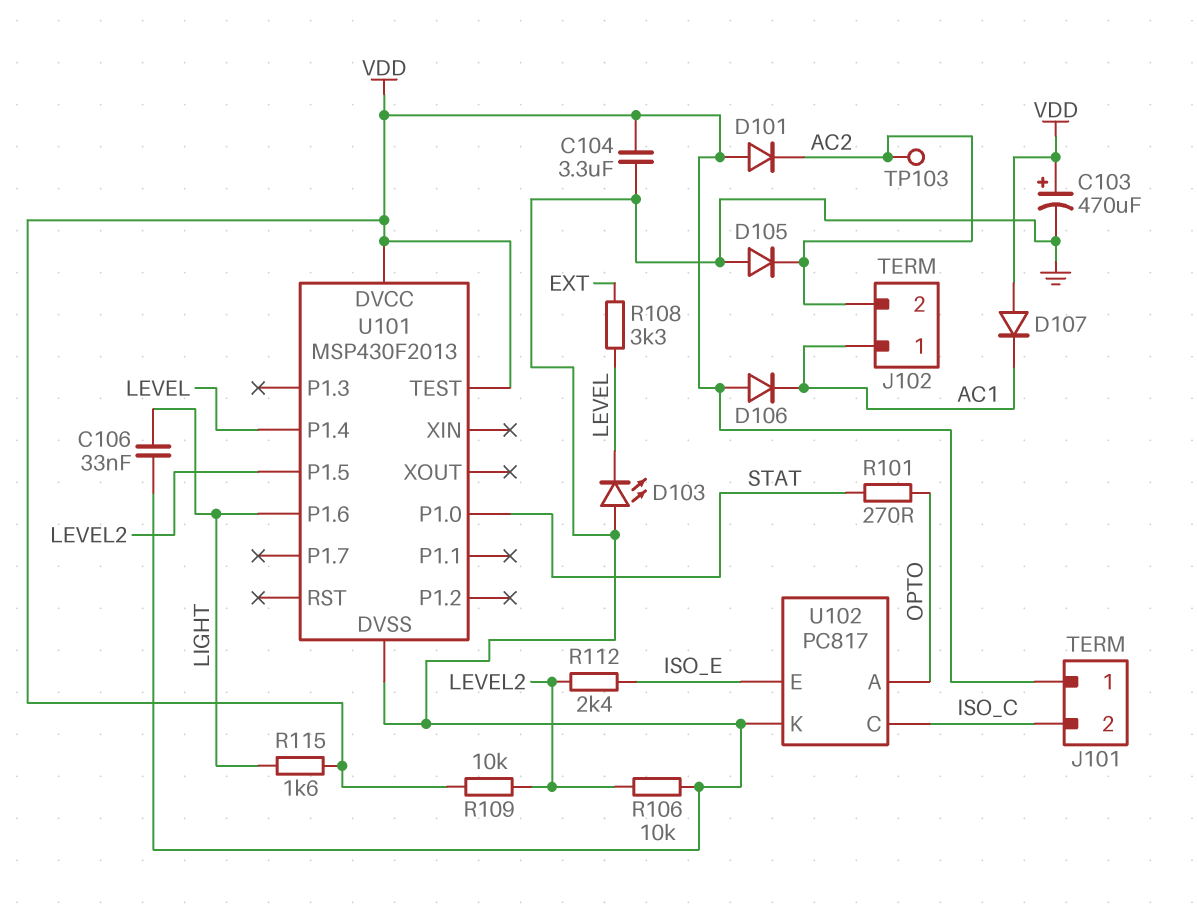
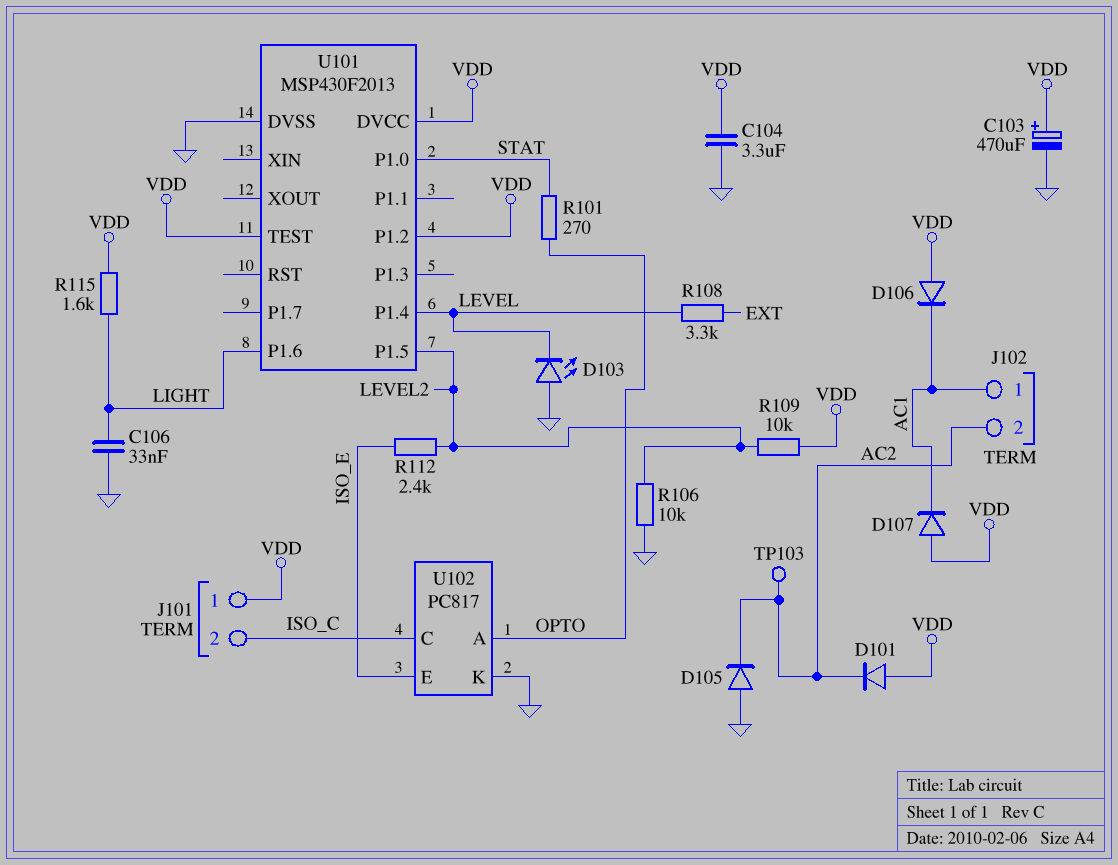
U101 pin P1.2: none -> VDD

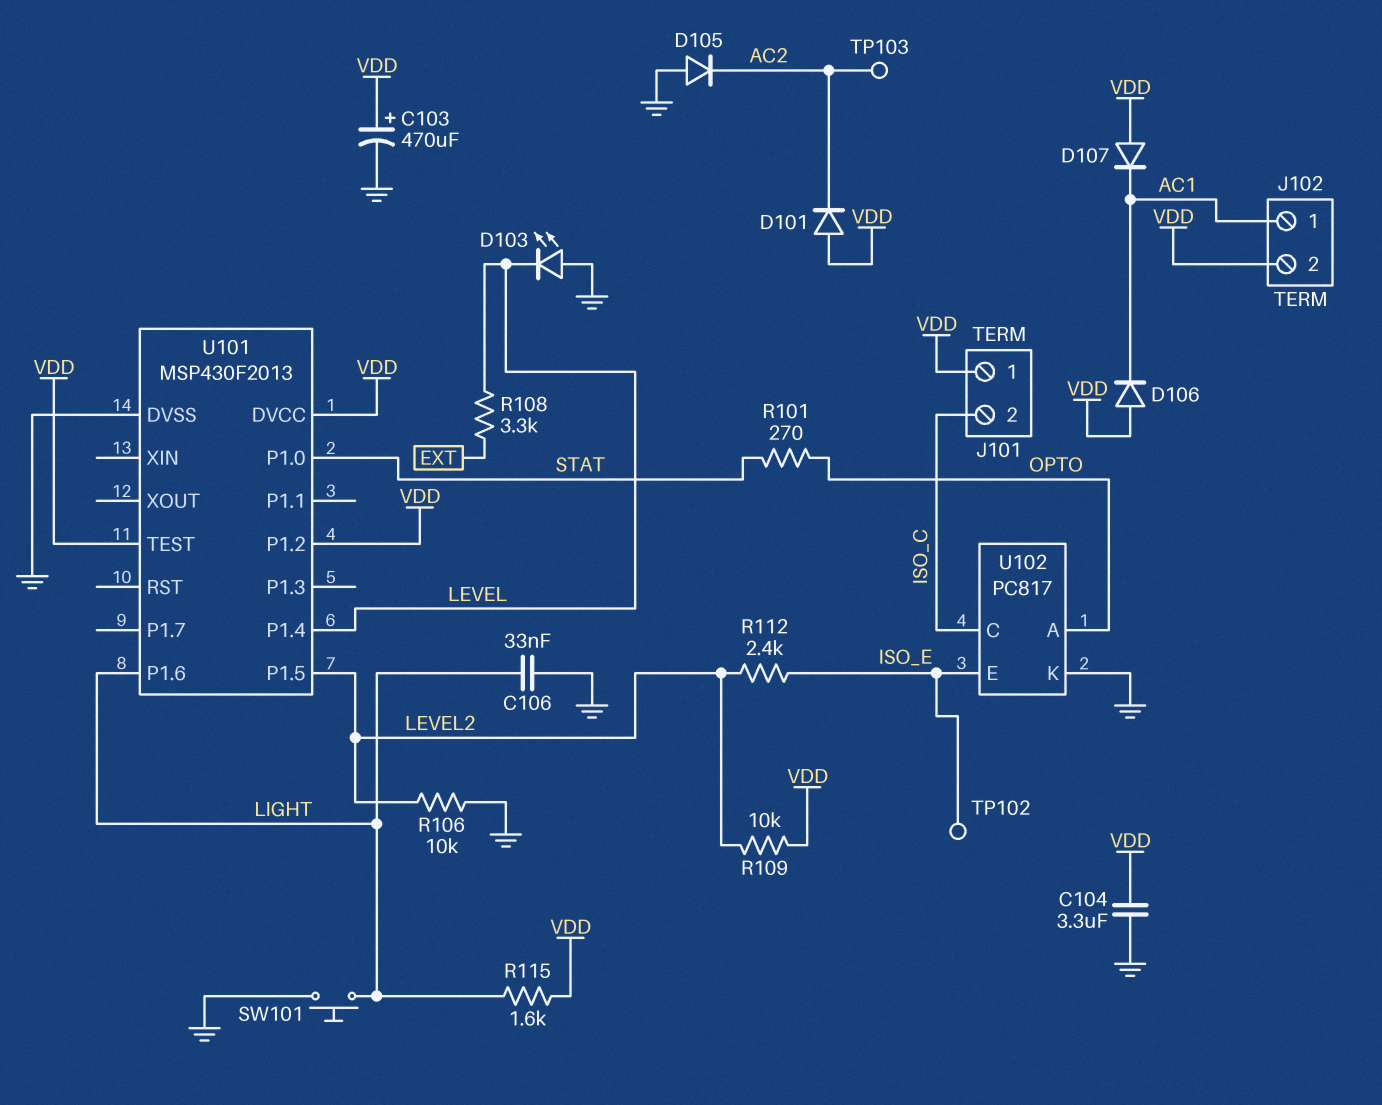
J102 pin 2: AC2 -> VDD
SW101: none -> button (GND, LIGHT)
TP102: none -> test point (ISO_E)

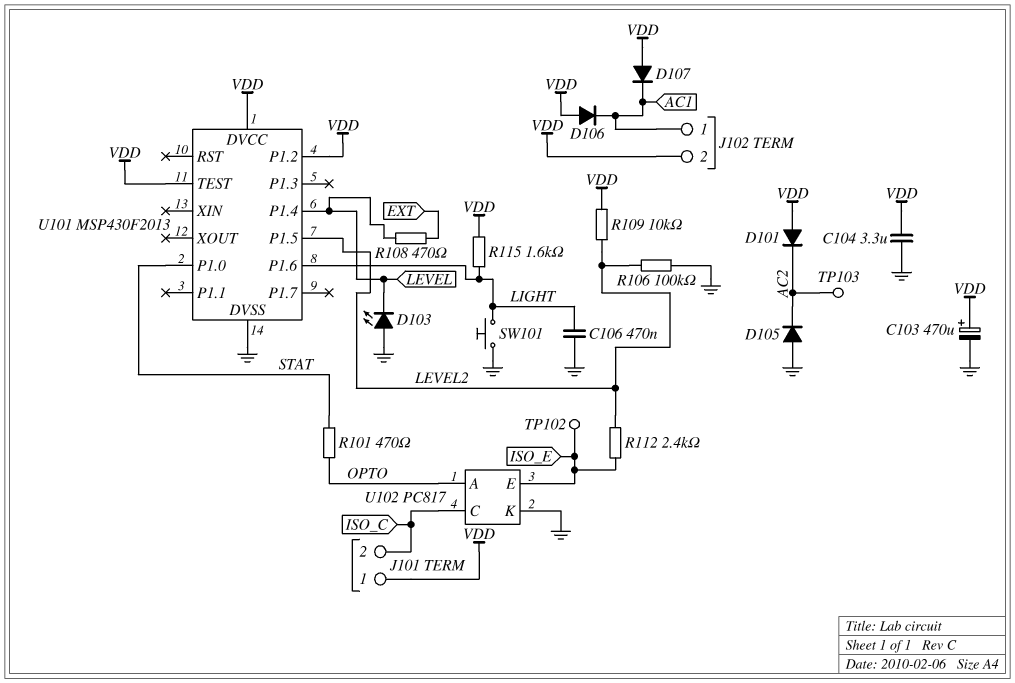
C106: 33nF (GND, LIGHT) -> 470nF (GND, LIGHT)
R101: 270 (OPTO, STAT) -> 470 (OPTO, STAT)
R106: 10k (GND, LEVEL2) -> 100k (GND, LEVEL2)
R108: 3.3k (EXT, LEVEL) -> 470 (EXT, LEVEL)

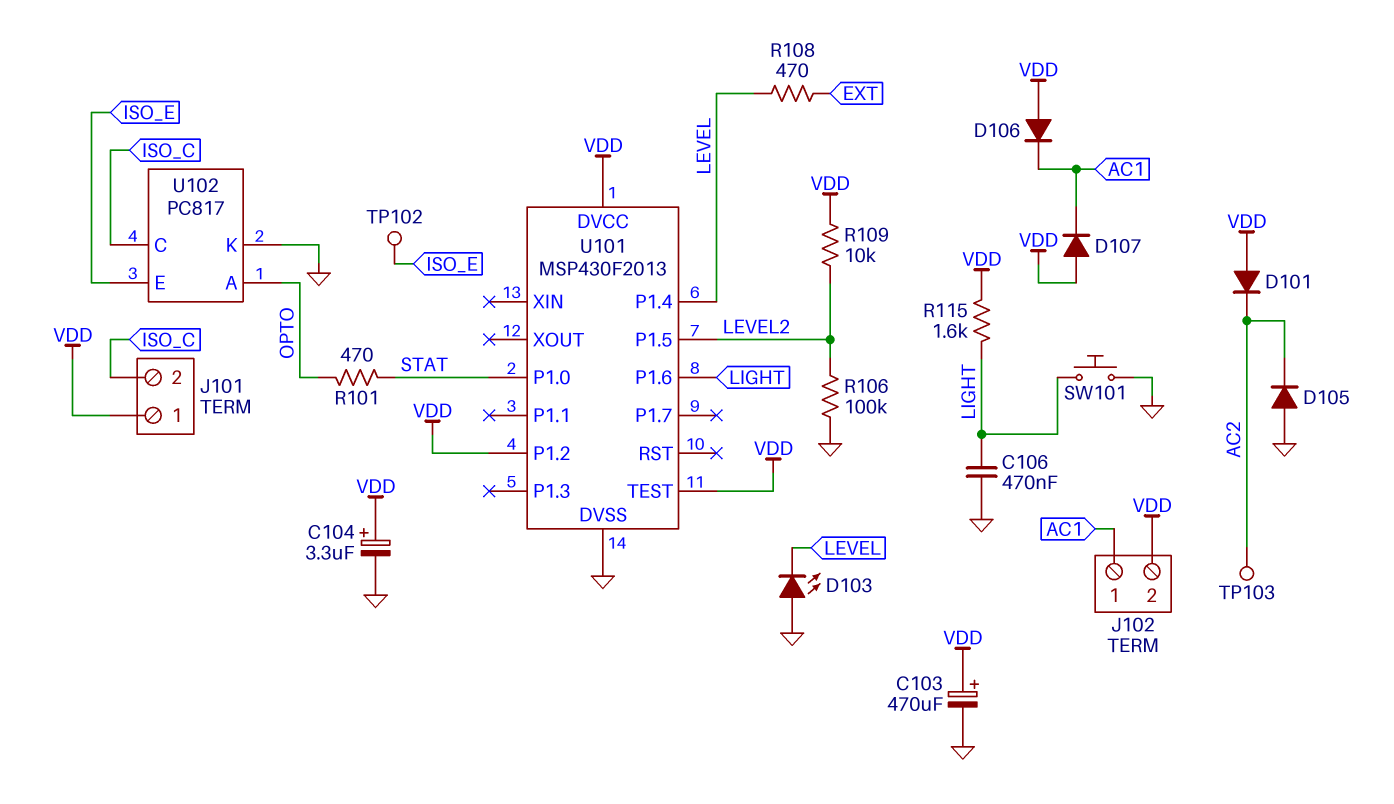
C104: 3.3uF (GND, VDD) -> 3.3uF (plus VDD, minus GND)
R112: 2.4k (ISO_E, LEVEL2) -> none

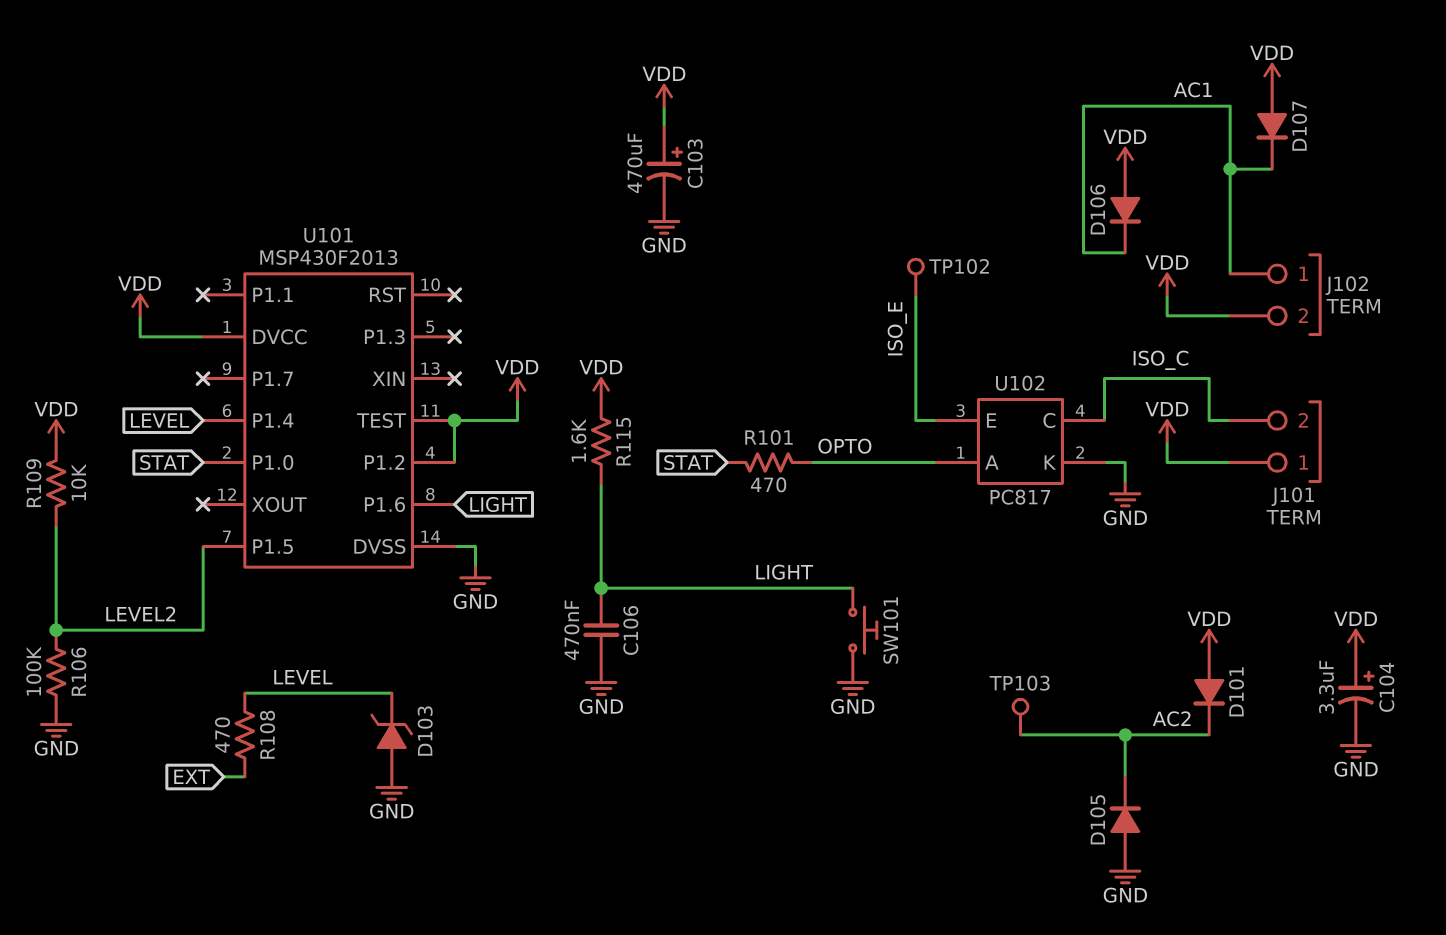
D103: LED (A GND, K LEVEL) -> zener (A GND, K LEVEL)

